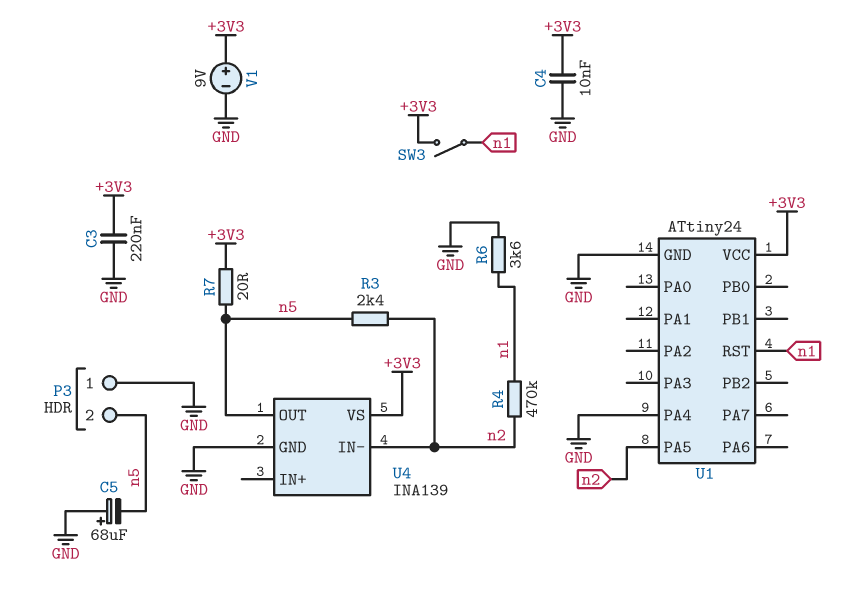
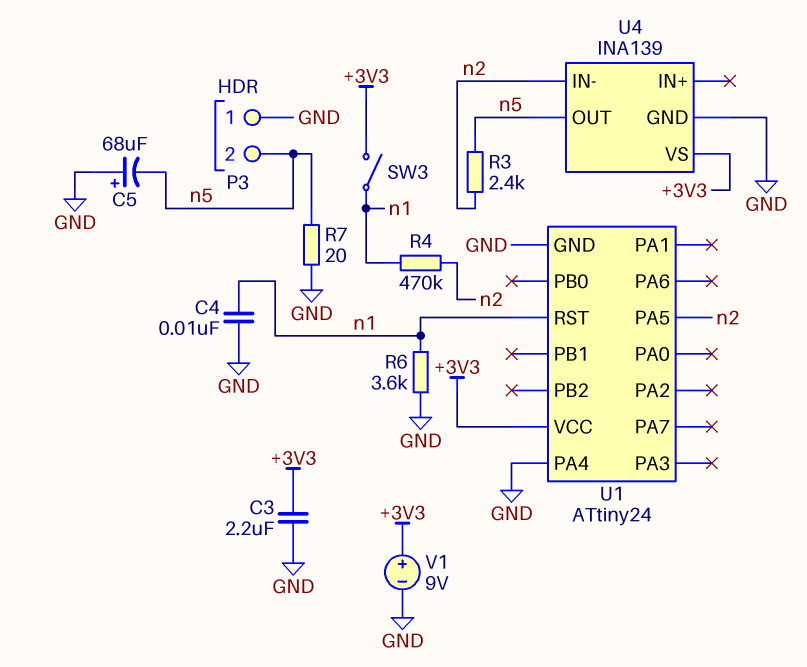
C3: 220nF (+3V3, GND) -> 2.2uF (+3V3, GND)
C4: 10nF (+3V3, GND) -> 10nF (GND, n1)
R7: 20 (+3V3, n5) -> 20 (GND, n5)

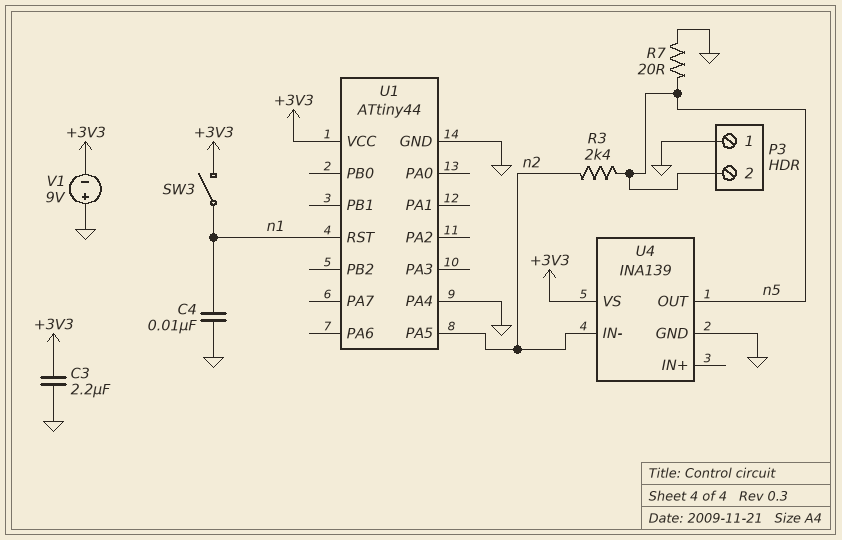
C5: 68uF (plus GND, minus n5) -> none
R4: 470k (n1, n2) -> none
R6: 3.6k (GND, n1) -> none
U1: ATtiny24 -> ATtiny44
V1: 9V (plus +3V3, minus GND) -> 9V (plus GND, minus +3V3)

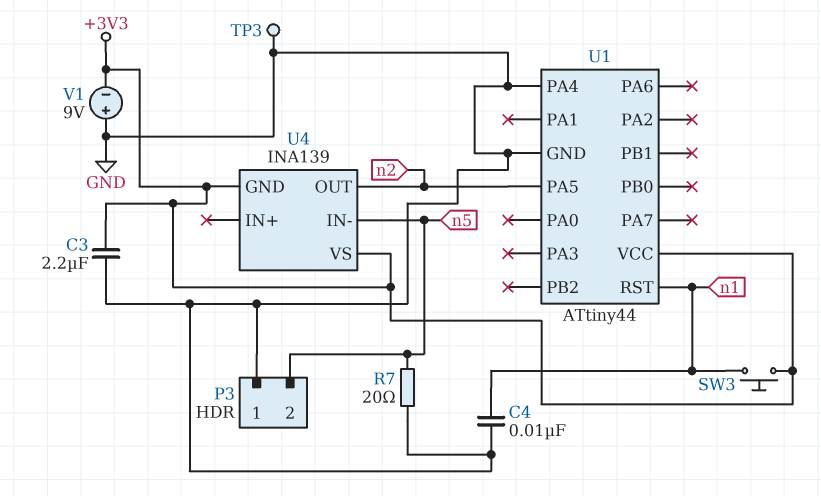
R3: 2.4k (n2, n5) -> none
SW3: switch (+3V3, n1) -> button (+3V3, n1)
TP3: none -> test point (GND)
U4 pin GND: GND -> +3V3
U4 pin IN-: n2 -> n5
U4 pin OUT: n5 -> n2

